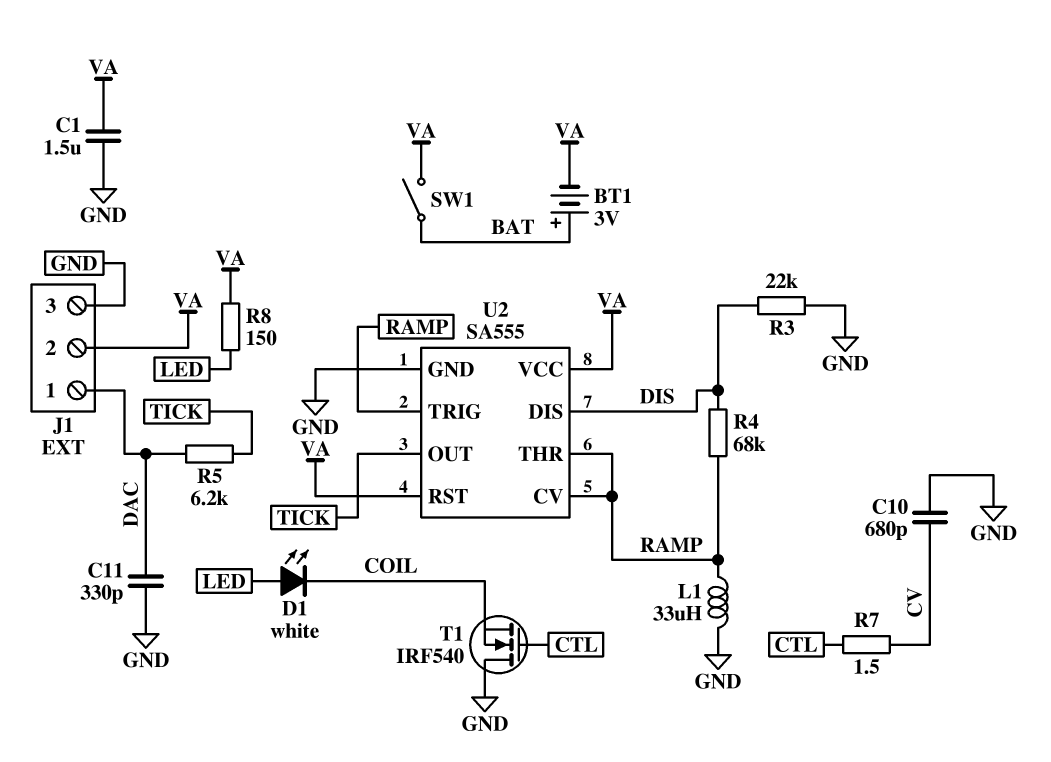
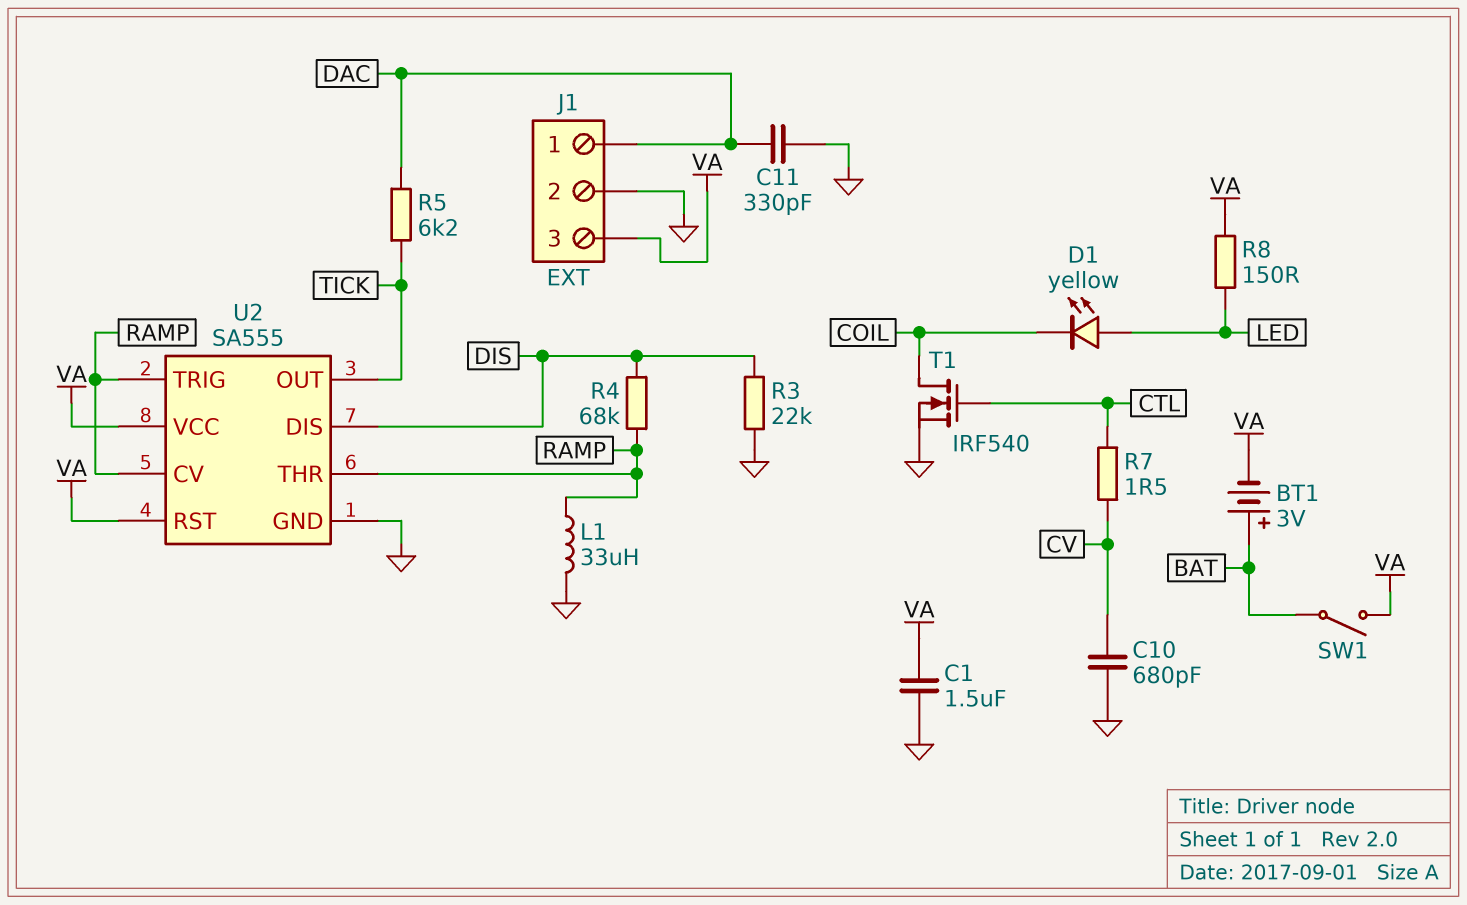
D1: LED white (A LED, K COIL) -> LED yellow (A LED, K COIL)
J1 pin 2: VA -> GND
J1 pin 3: GND -> VA
T1: NMOS IRF540 (G CTL, D GND, S COIL) -> NMOS IRF540 (G CTL, D COIL, S GND)

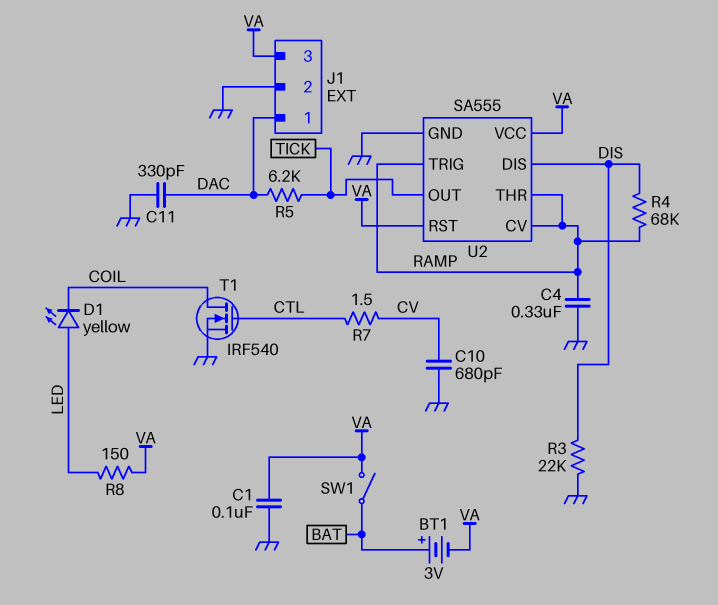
C1: 1.5uF (GND, VA) -> 100nF (GND, VA)
C4: none -> 330nF (GND, RAMP)
L1: 33uH (GND, RAMP) -> none

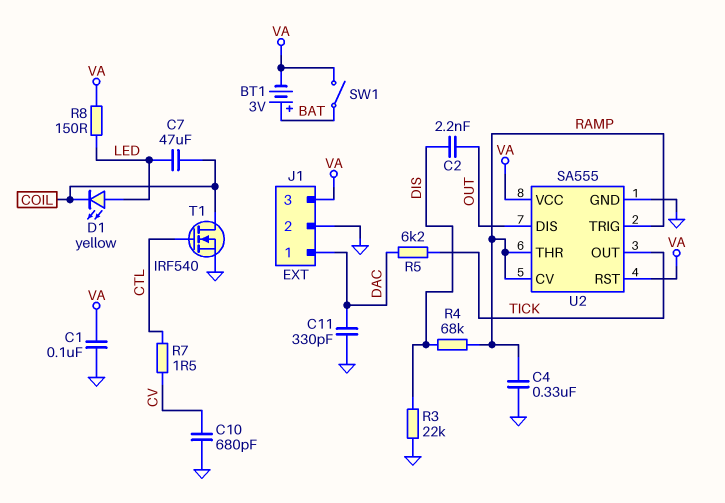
C2: none -> 2.2nF (DIS, OUT)
C7: none -> 47uF (COIL, LED)
U2 pin DIS: DIS -> OUT

